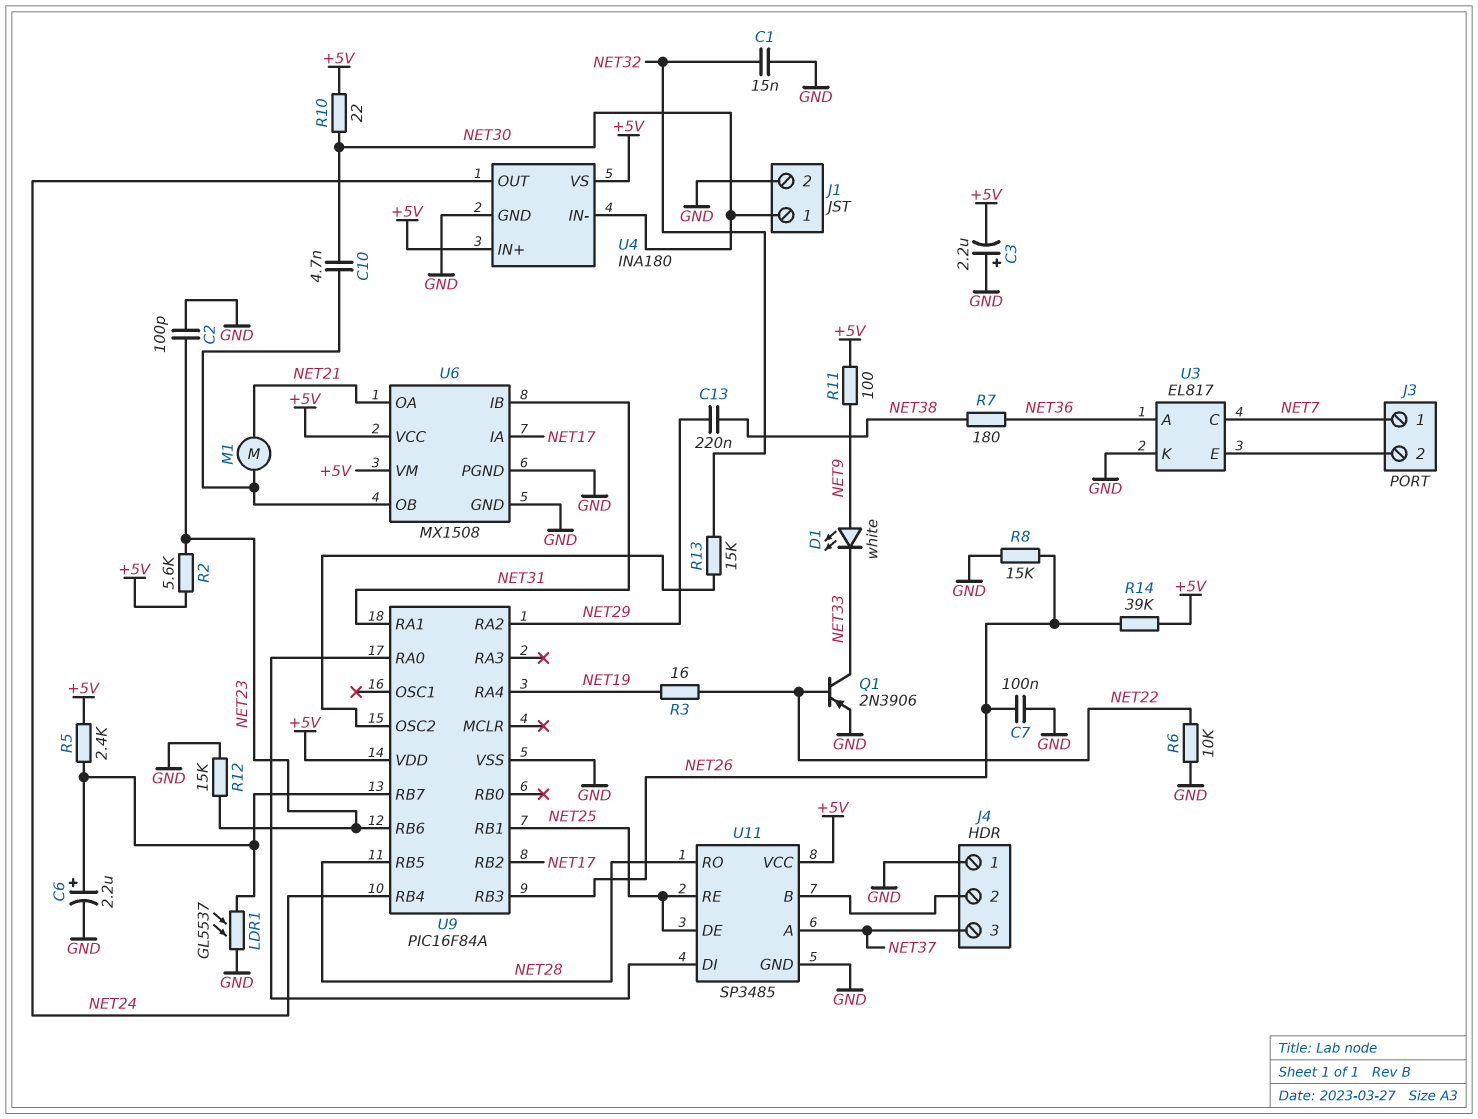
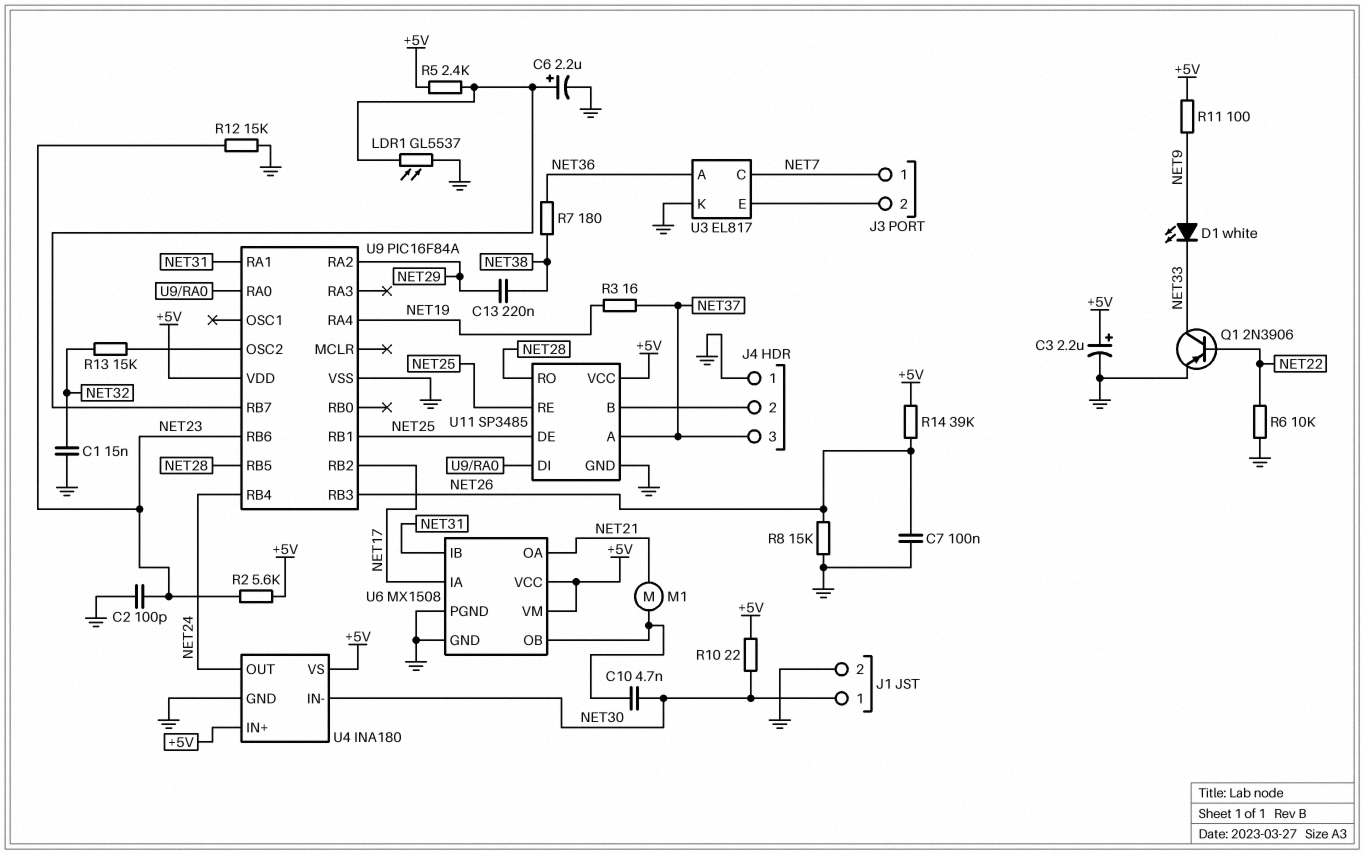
C3: 2.2uF (plus GND, minus +5V) -> 2.2uF (plus +5V, minus GND)
R3: 16 (NET19, NET22) -> 16 (NET19, NET37)

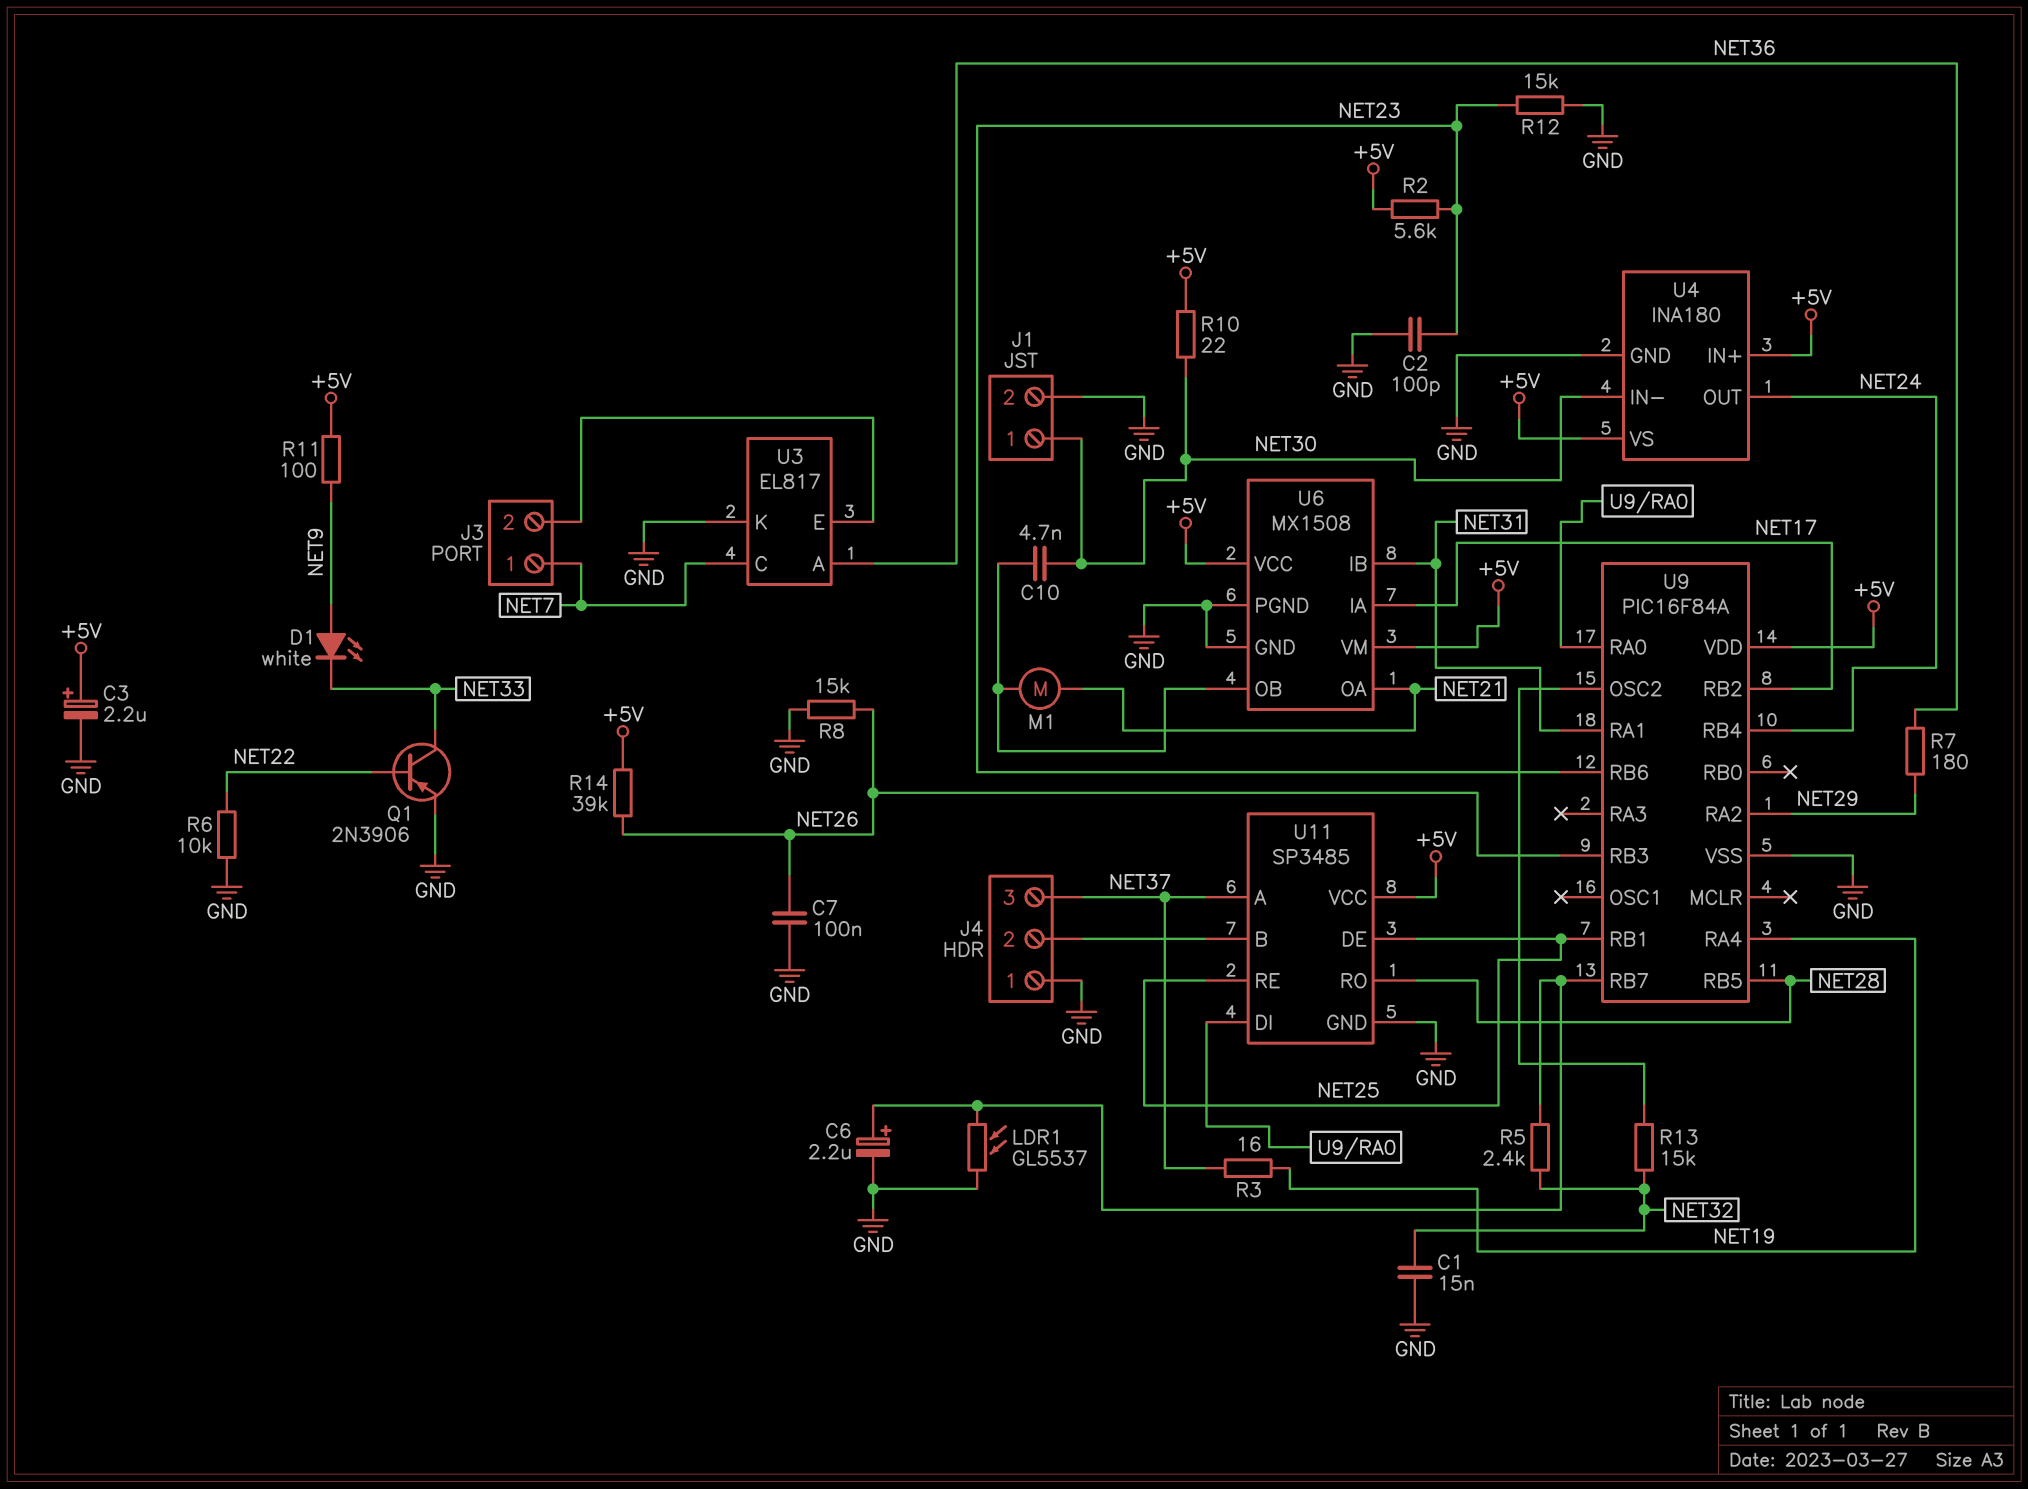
C13: 220nF (NET29, NET38) -> none
R5: 2.4k (+5V, U9/RB7) -> 2.4k (NET32, U9/RB7)
R7: 180 (NET36, NET38) -> 180 (NET29, NET36)

